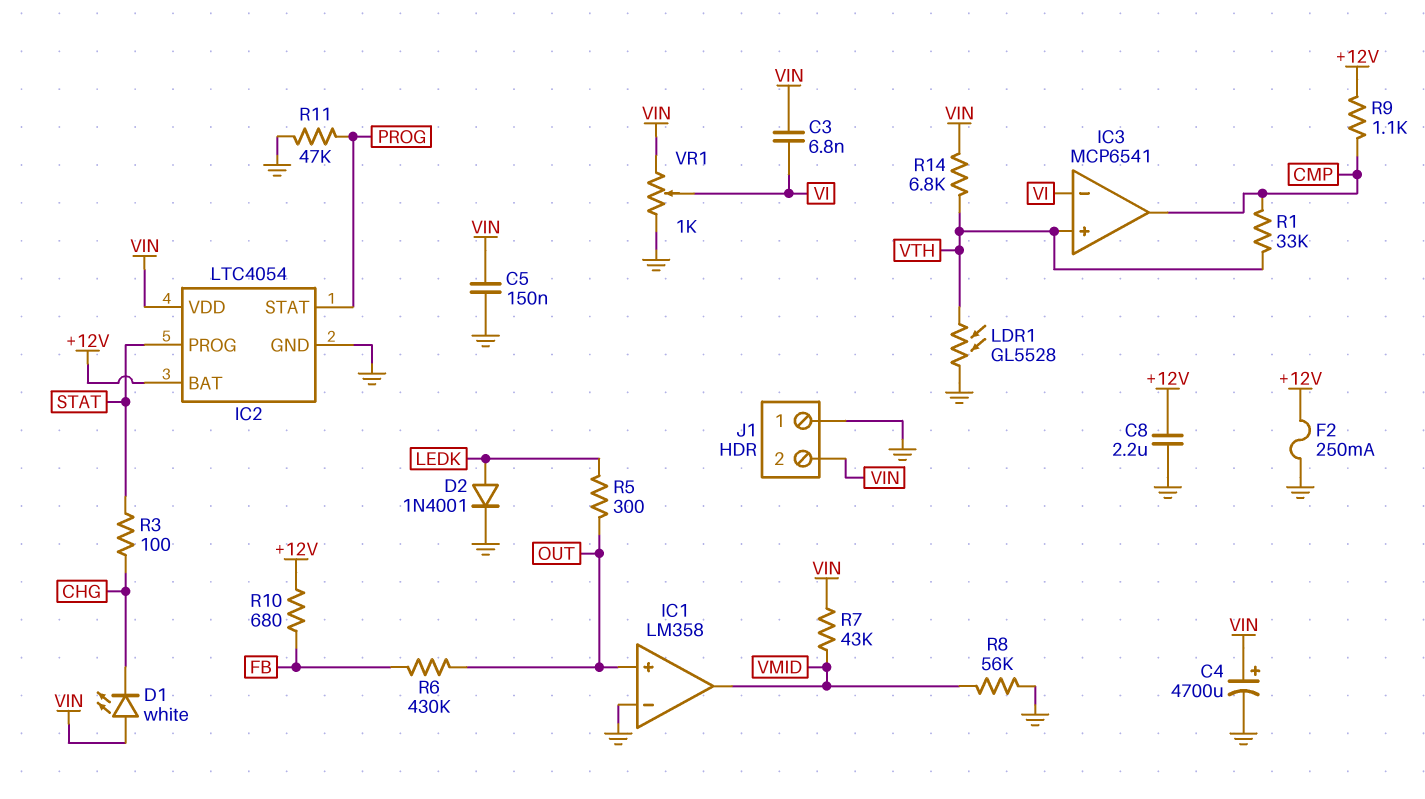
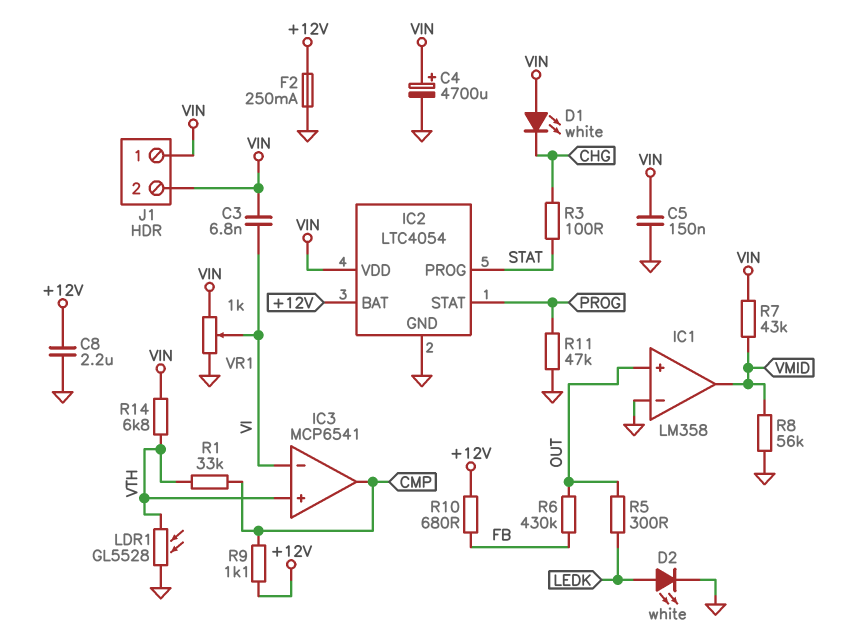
D2: diode 1N4001 (A LEDK, K GND) -> LED white (A LEDK, K GND)
J1 pin 1: GND -> VIN

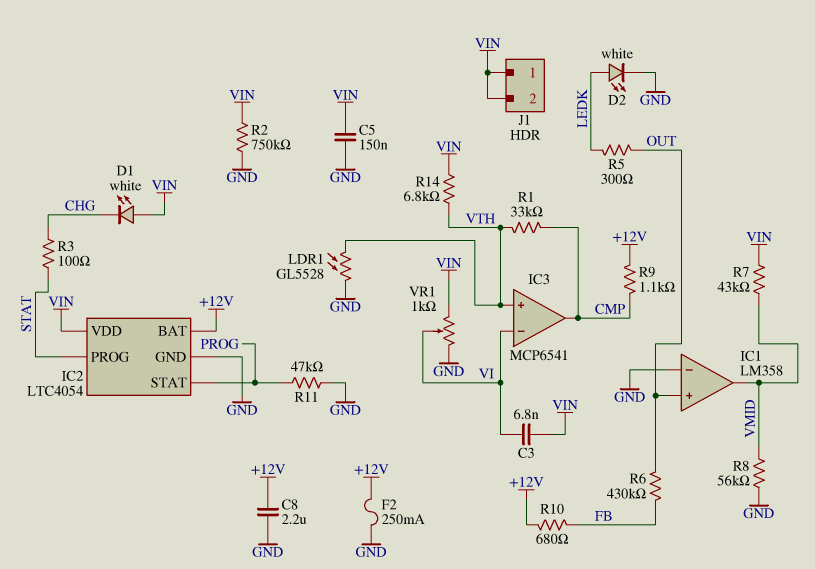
C4: 4700uF (plus VIN, minus GND) -> none
R2: none -> 750k (GND, VIN)

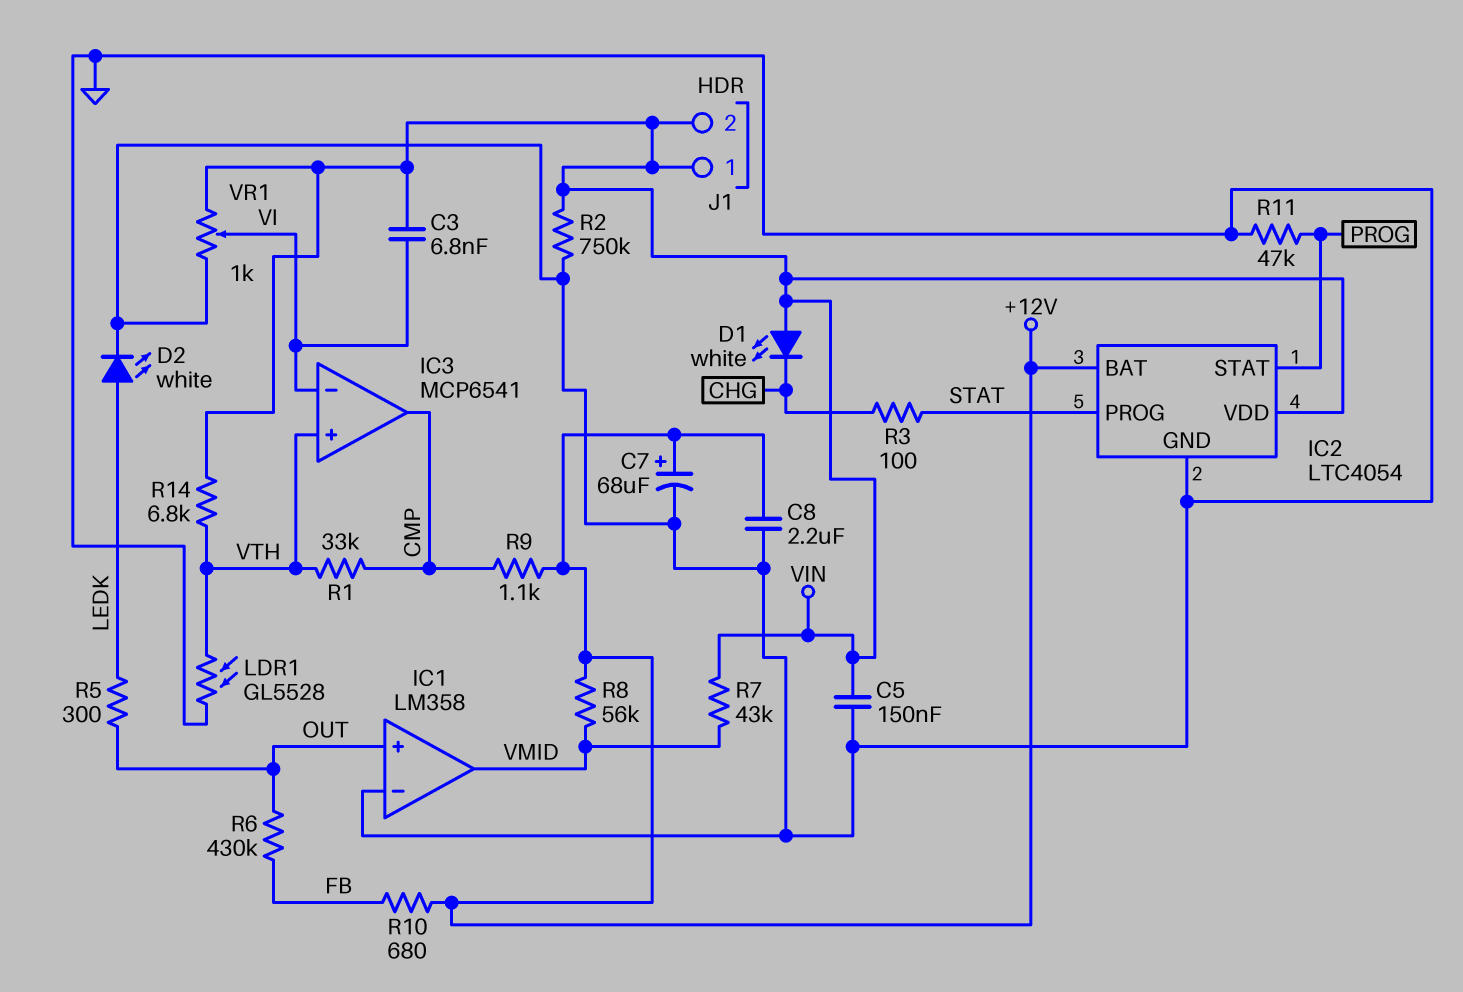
C7: none -> 68uF (plus +12V, minus GND)
F2: 250mA (+12V, GND) -> none
R8: 56k (GND, VMID) -> 56k (+12V, VMID)

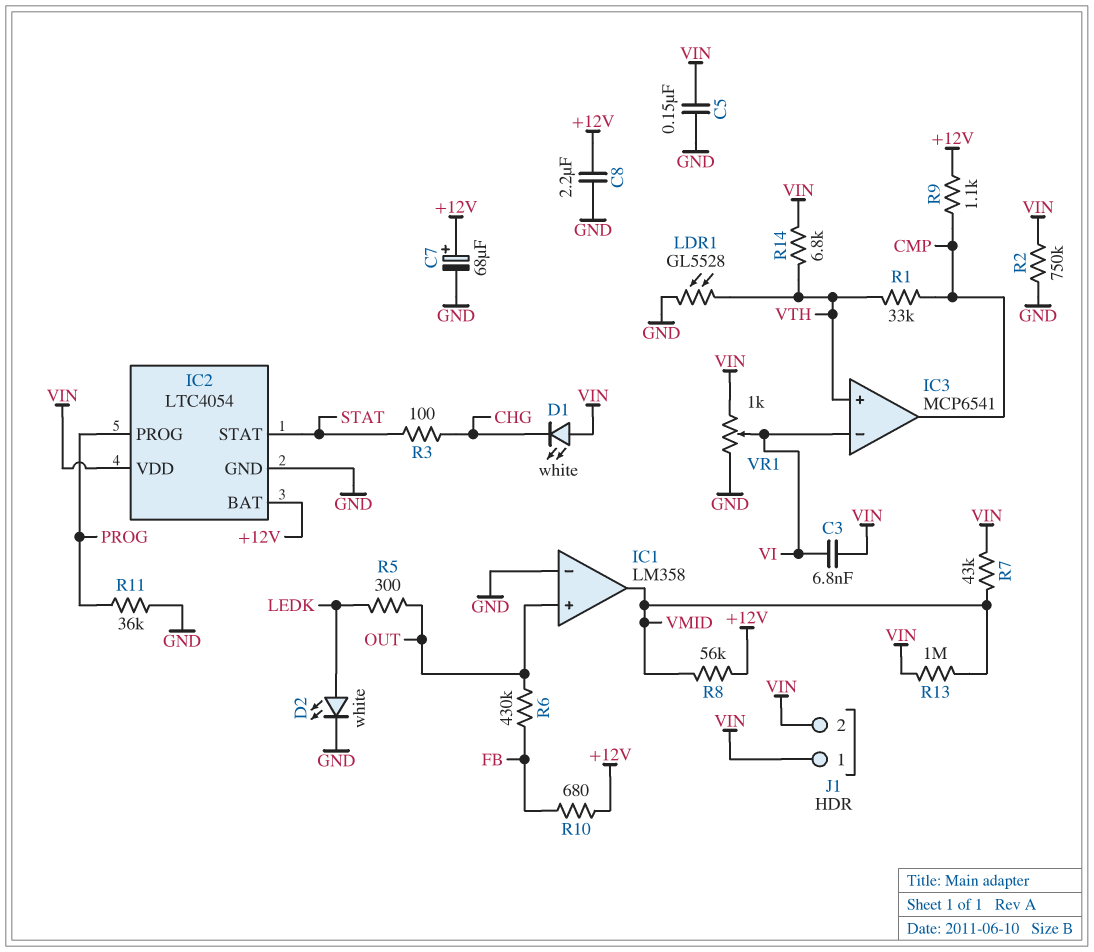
IC2 pin PROG: STAT -> PROG
IC2 pin STAT: PROG -> STAT
R11: 47k (GND, PROG) -> 36k (GND, PROG)
R13: none -> 1M (VIN, VMID)

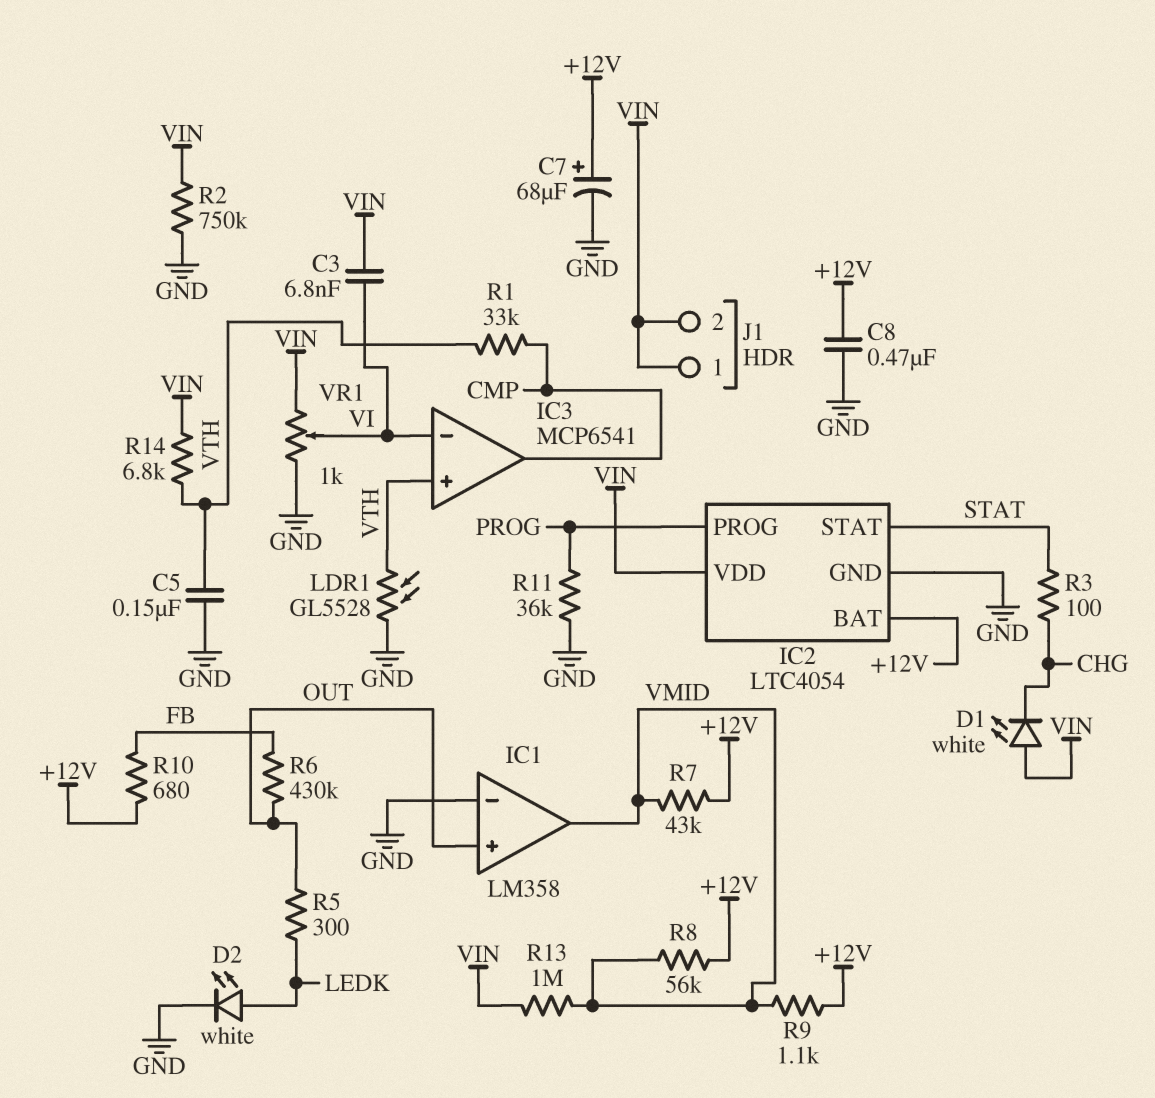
C5: 150nF (GND, VIN) -> 150nF (GND, VTH)
C8: 2.2uF (+12V, GND) -> 470nF (+12V, GND)
R7: 43k (VIN, VMID) -> 43k (+12V, VMID)
R9: 1.1k (+12V, CMP) -> 1.1k (+12V, VMID)

